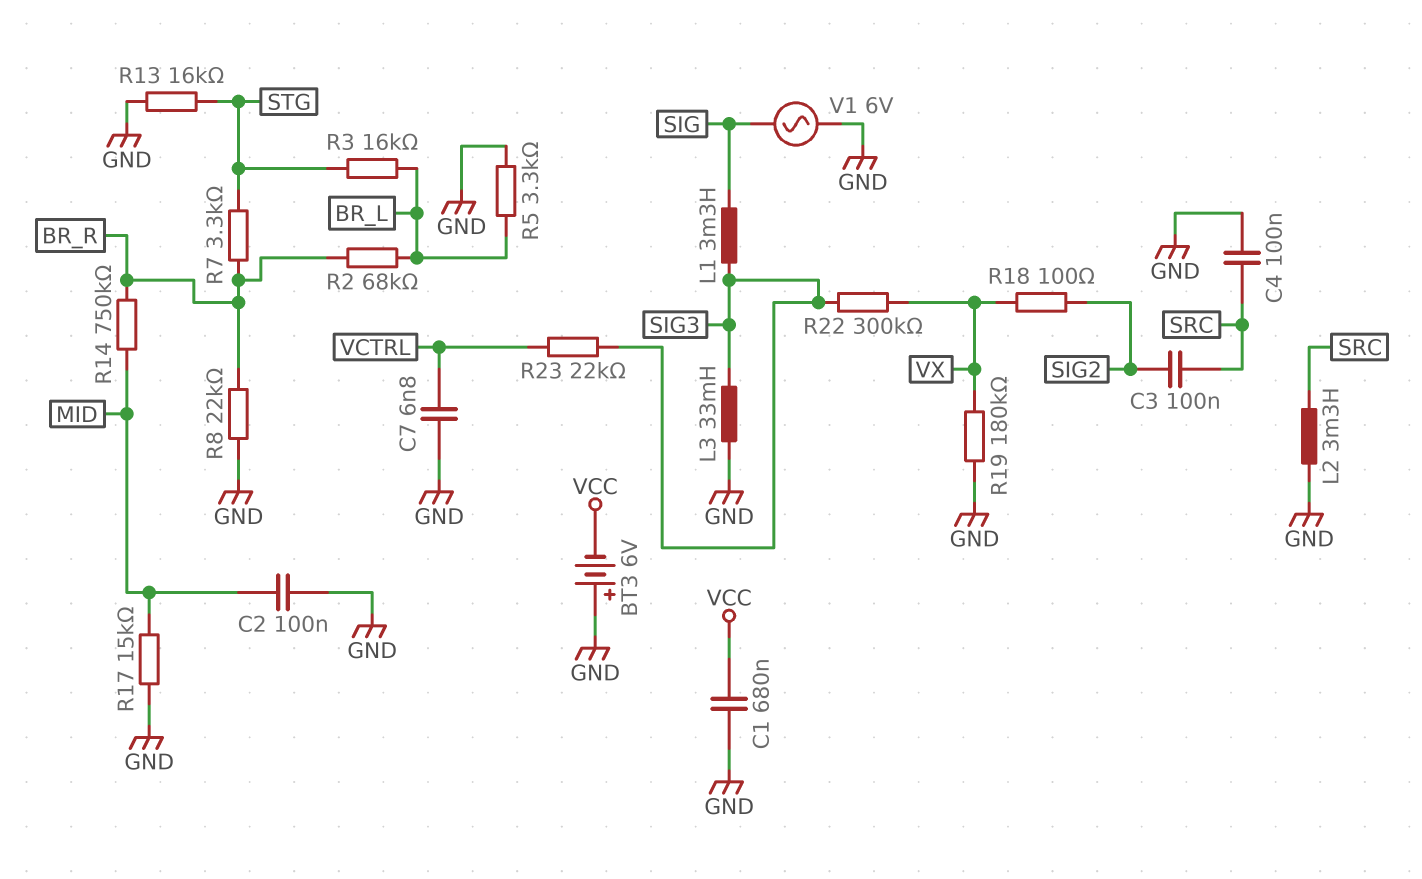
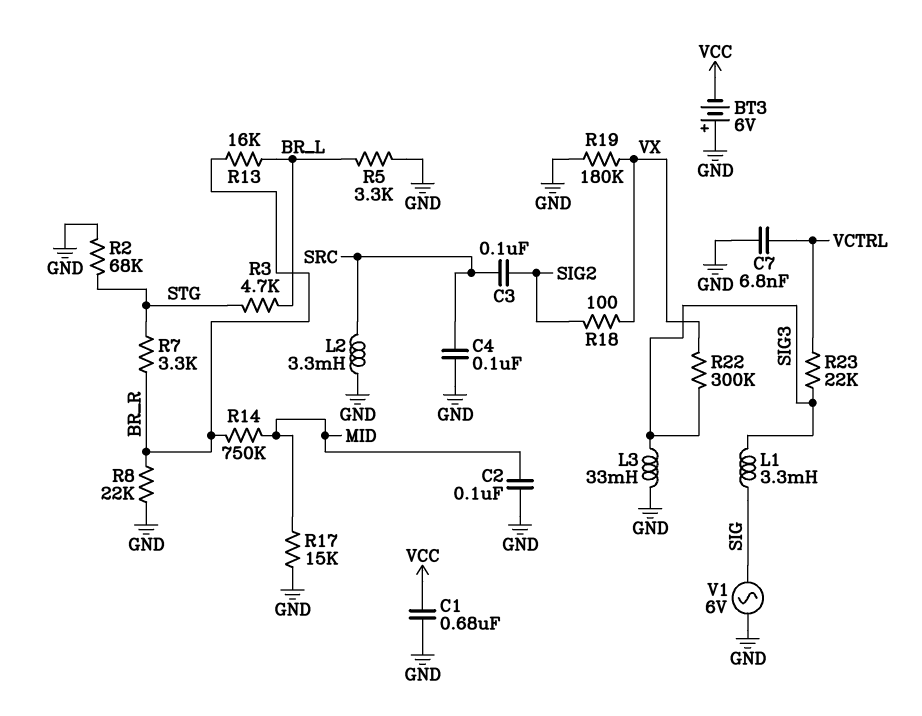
R2: 68k (BR_L, BR_R) -> 68k (GND, STG)
R3: 16k (BR_L, STG) -> 4.7k (BR_L, STG)
R13: 16k (GND, STG) -> 16k (BR_L, BR_R)

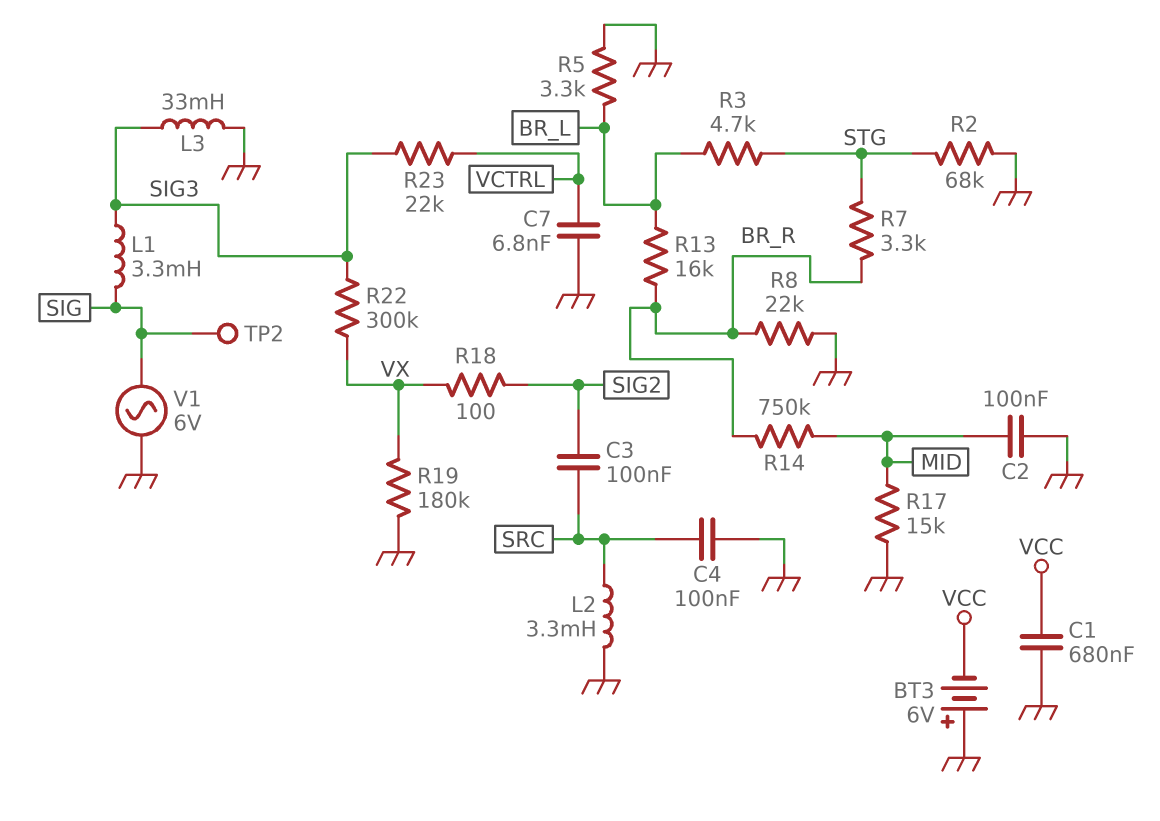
TP2: none -> test point (SIG)

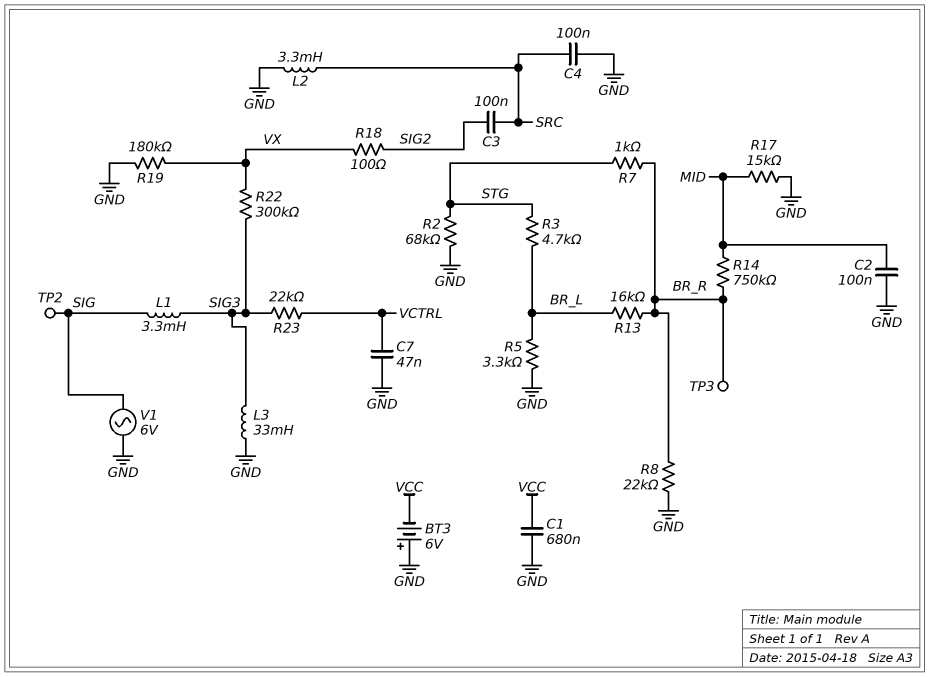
C7: 6.8nF (GND, VCTRL) -> 47nF (GND, VCTRL)
R7: 3.3k (BR_R, STG) -> 1k (BR_R, STG)
TP3: none -> test point (BR_R)

